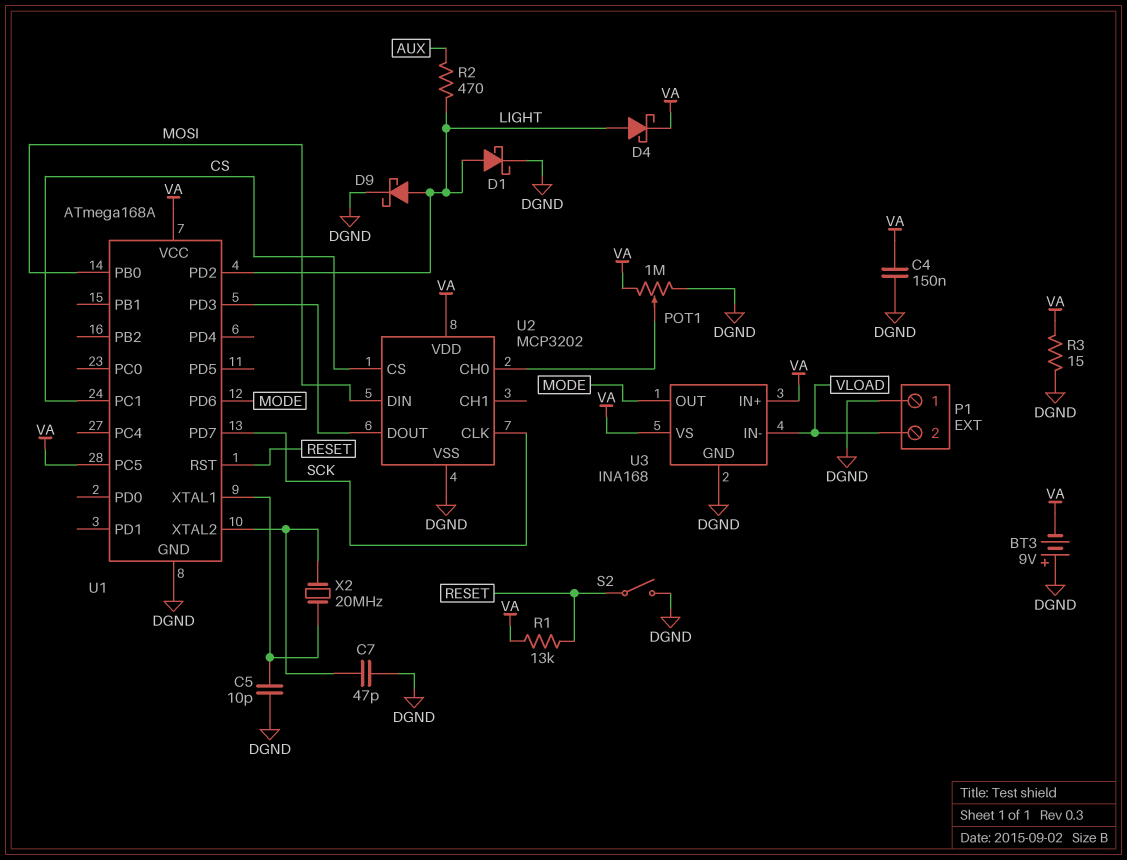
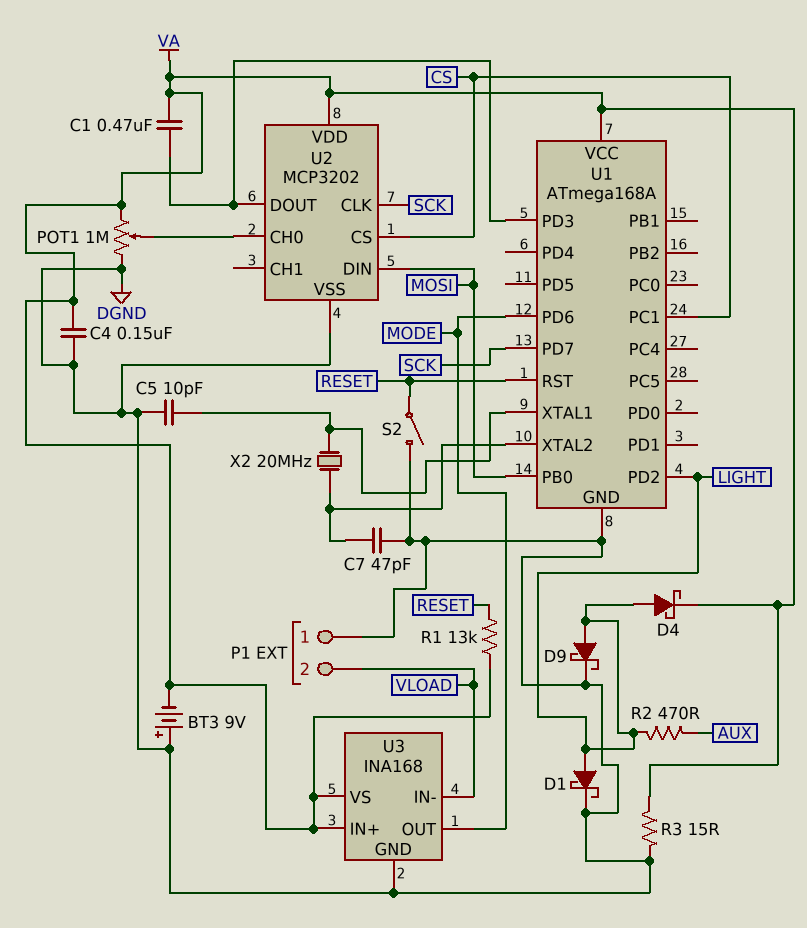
C1: none -> 470nF (U1/PD3, VA)
U1 pin PC5: VA -> none

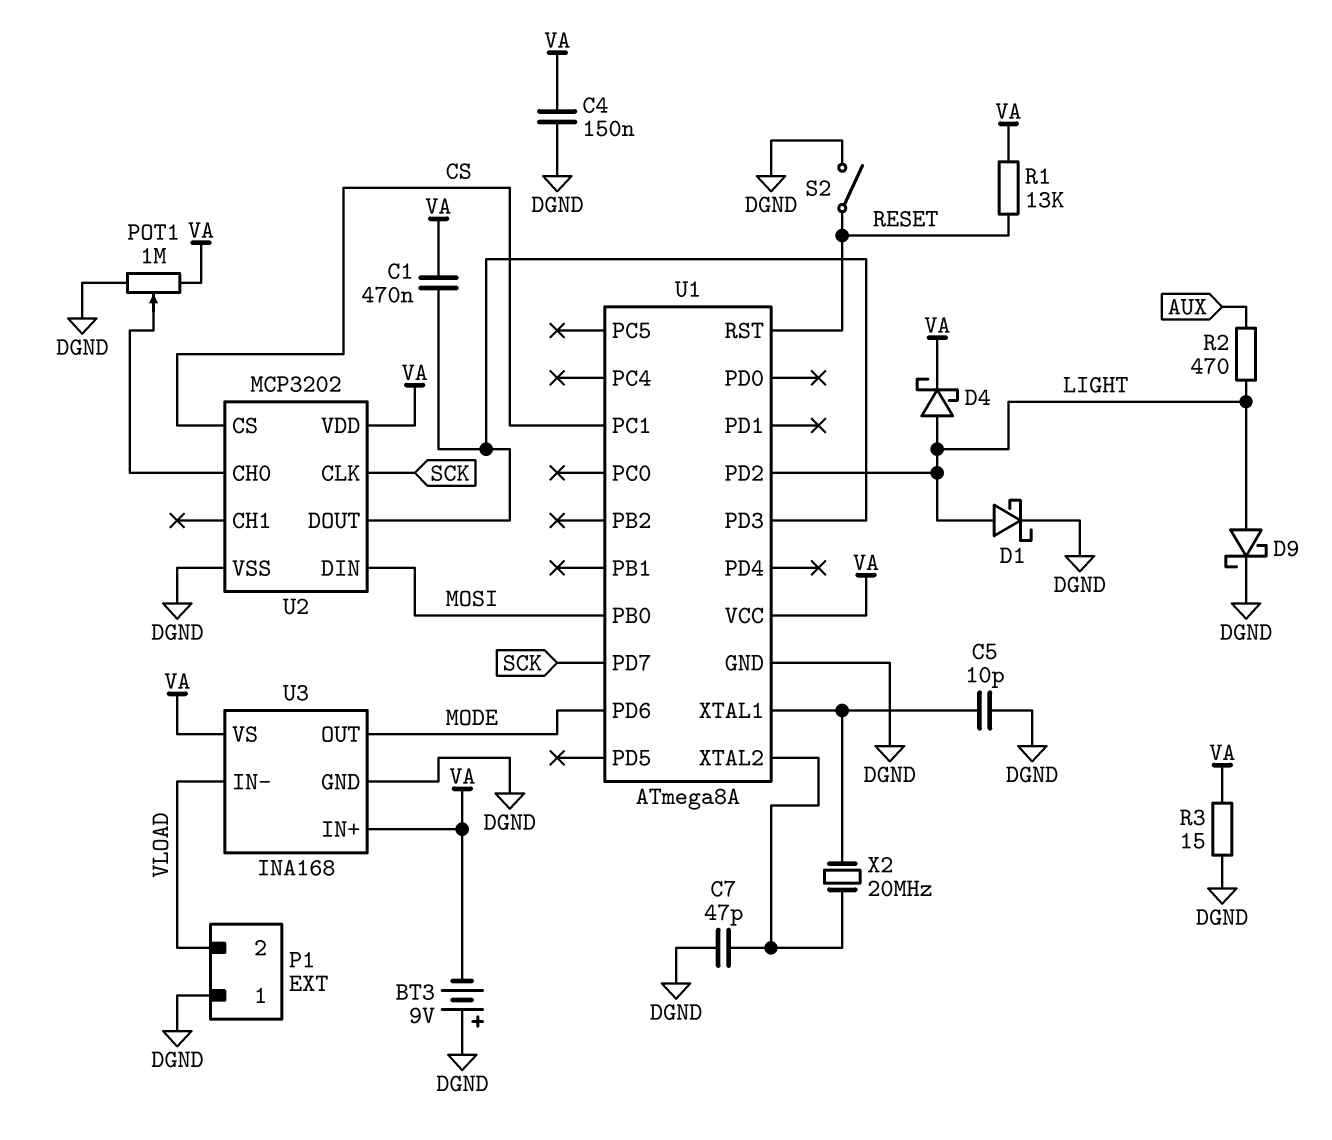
U1: ATmega168A -> ATmega8A

